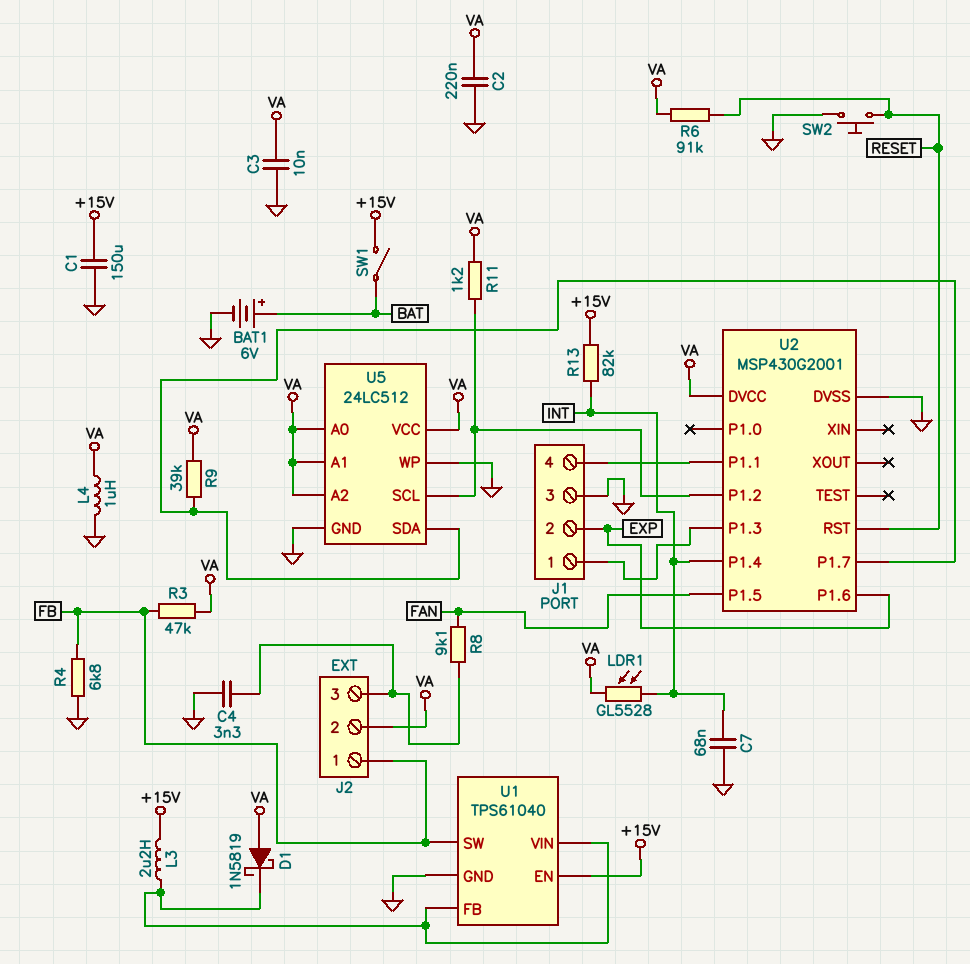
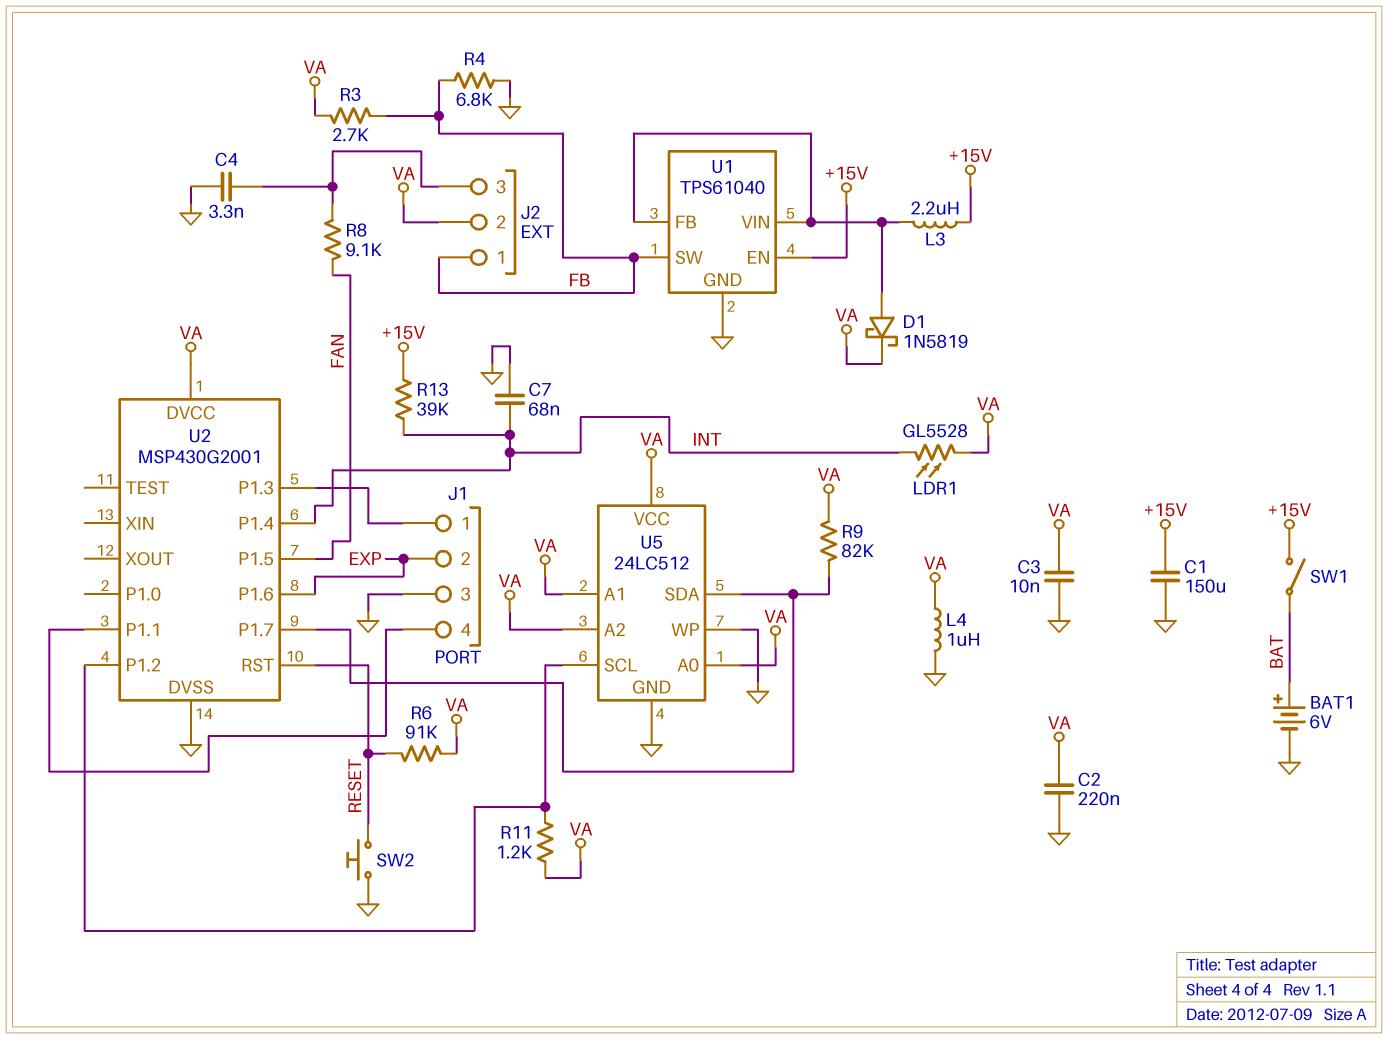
D1: schottky 1N5819 (A VA, K U1/FB) -> schottky 1N5819 (A U1/FB, K VA)
R3: 47k (FB, VA) -> 2.7k (FB, VA)
R9: 39k (U2/P1.7, VA) -> 82k (U2/P1.7, VA)
R13: 82k (+15V, INT) -> 39k (+15V, INT)

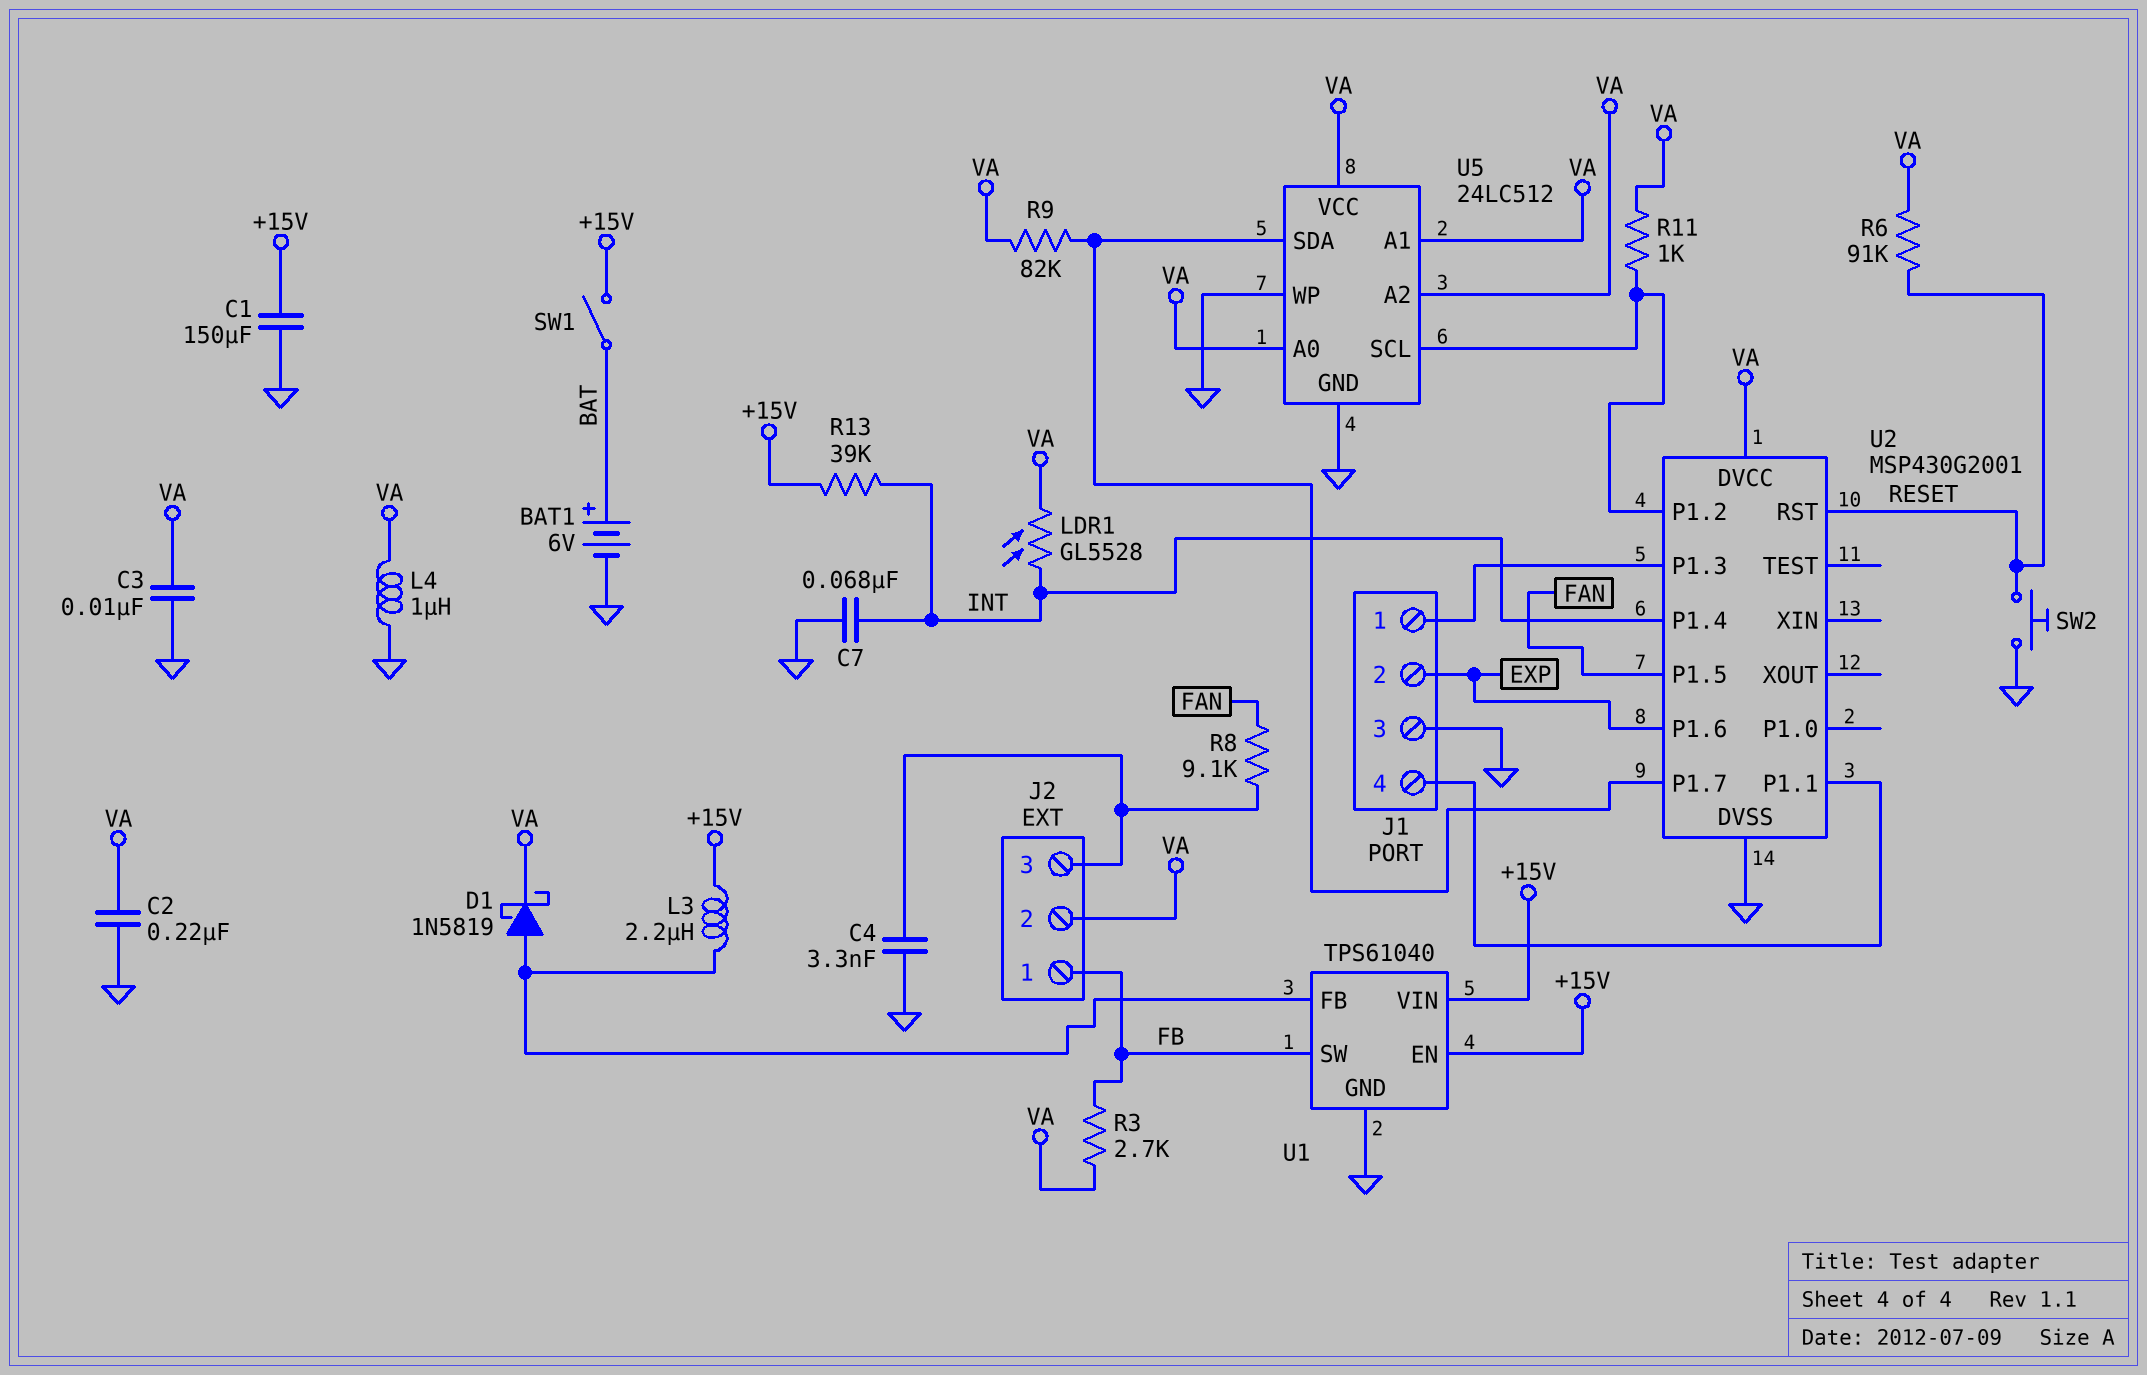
R4: 6.8k (FB, GND) -> none
R11: 1.2k (U2/P1.2, VA) -> 1k (U2/P1.2, VA)
U1 pin VIN: U1/FB -> +15V

